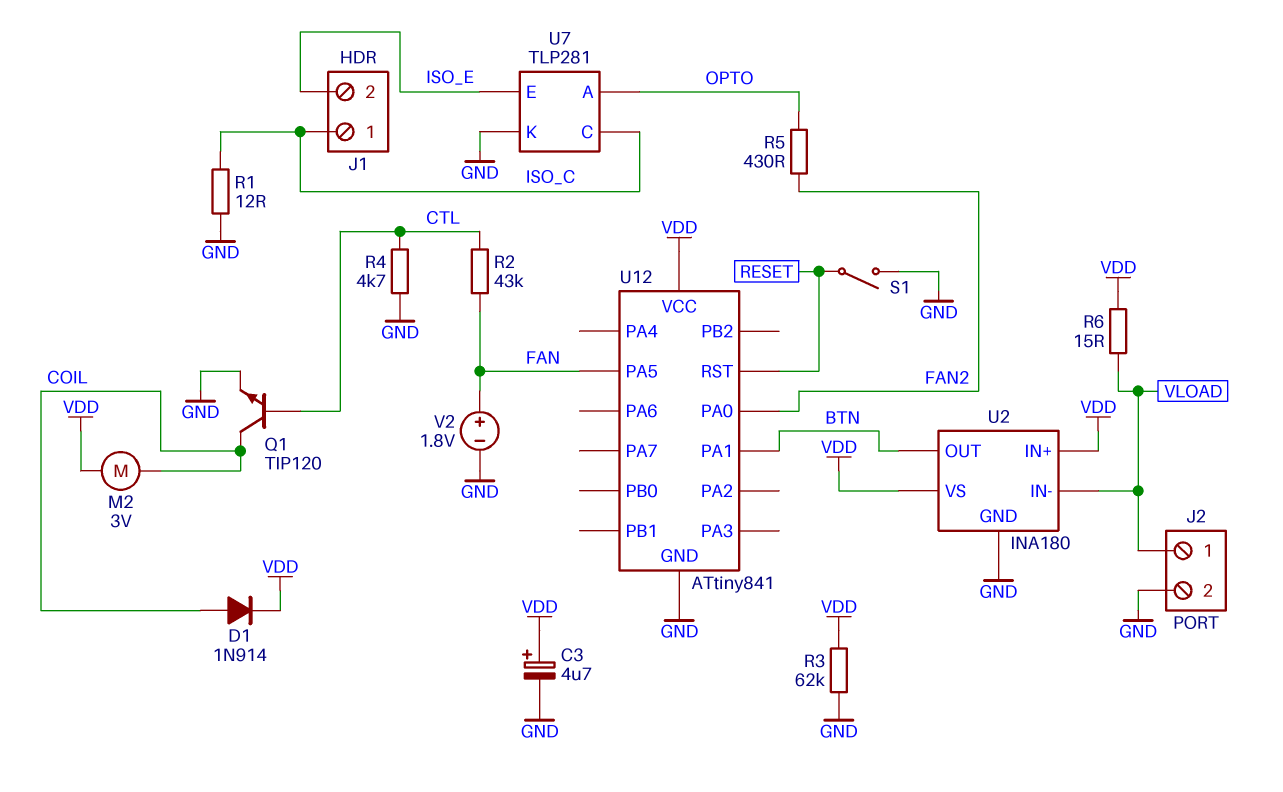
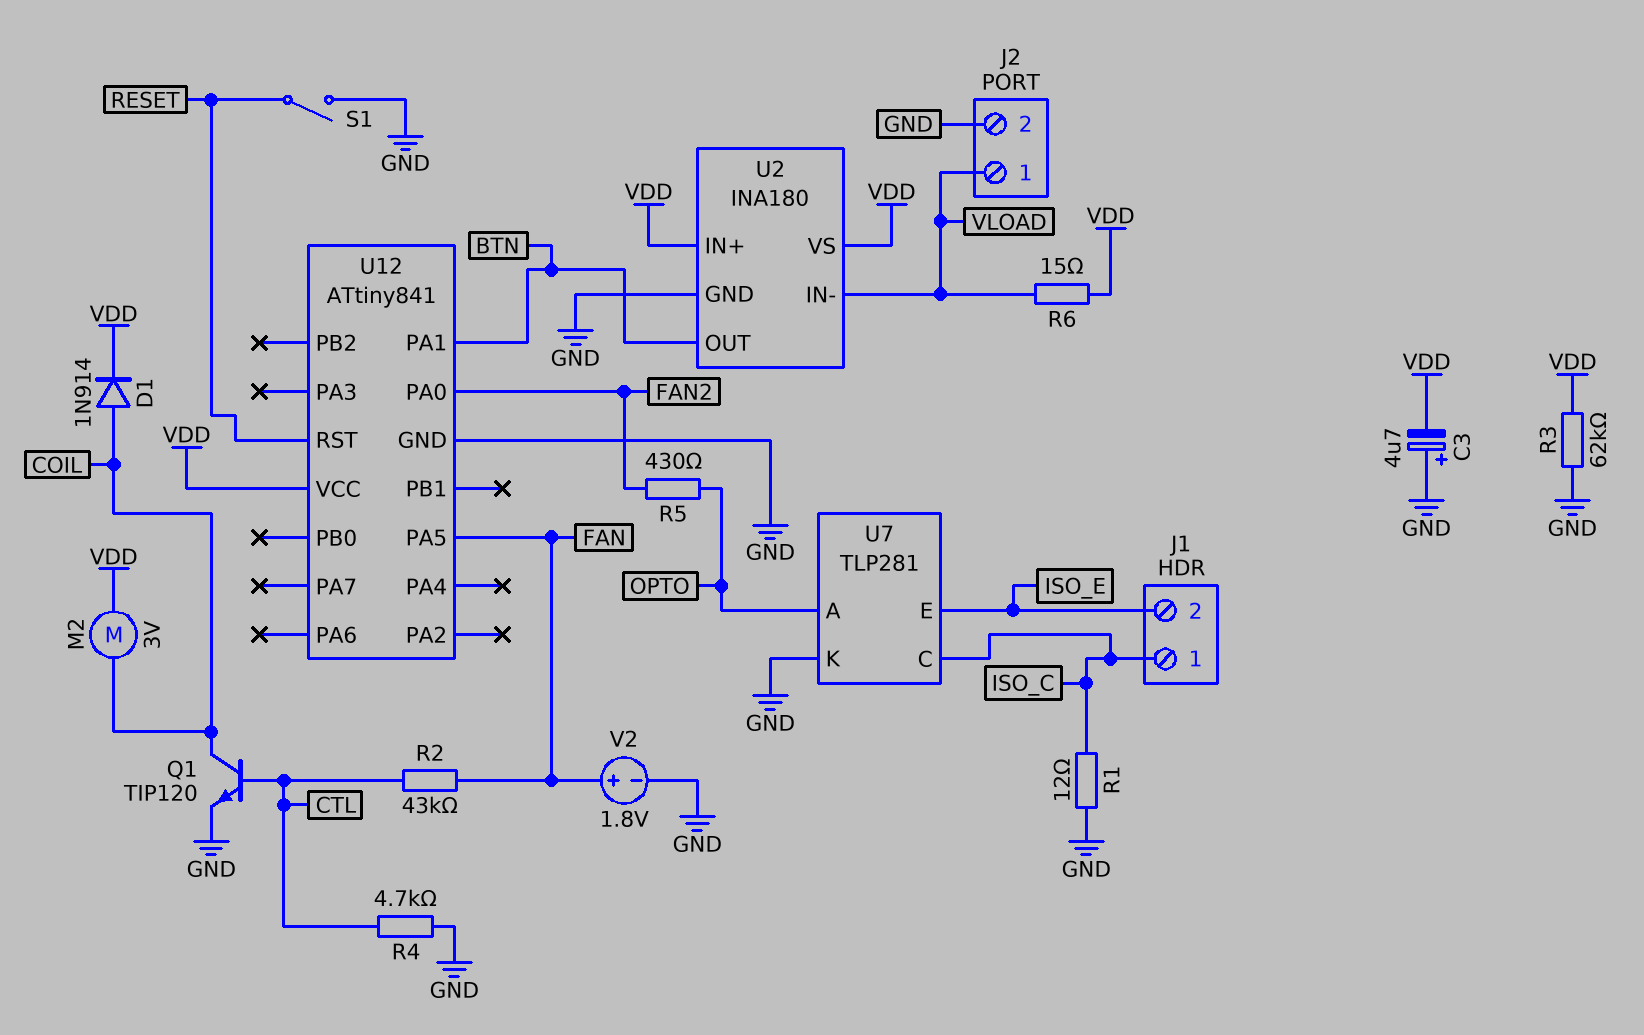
C3: 4.7uF (plus VDD, minus GND) -> 4.7uF (plus GND, minus VDD)

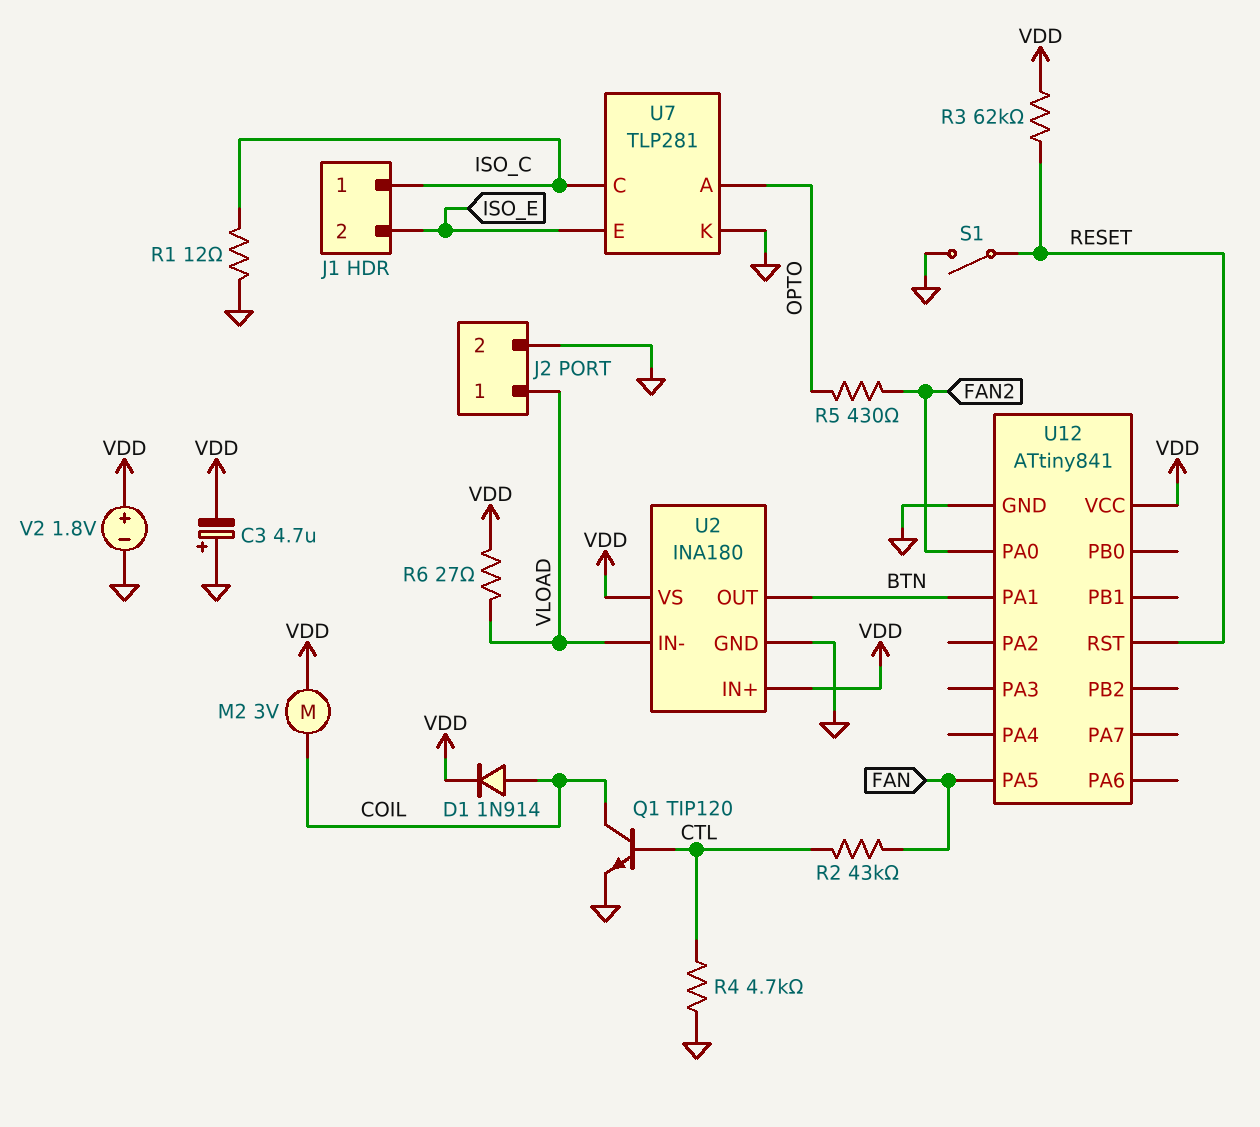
R3: 62k (GND, VDD) -> 62k (RESET, VDD)
R6: 15 (VDD, VLOAD) -> 27 (VDD, VLOAD)
V2: 1.8V (plus FAN, minus GND) -> 1.8V (plus VDD, minus GND)

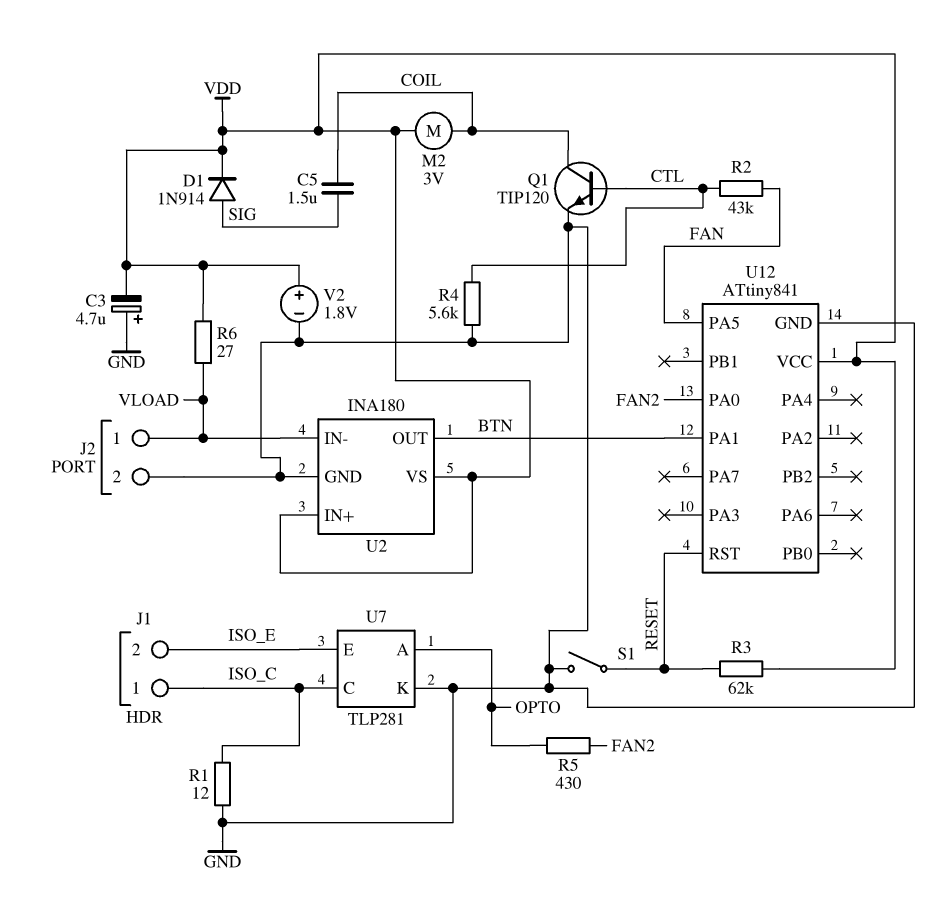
C5: none -> 1.5uF (COIL, SIG)
D1: diode 1N914 (A COIL, K VDD) -> diode 1N914 (A SIG, K VDD)
R4: 4.7k (CTL, GND) -> 5.6k (CTL, GND)

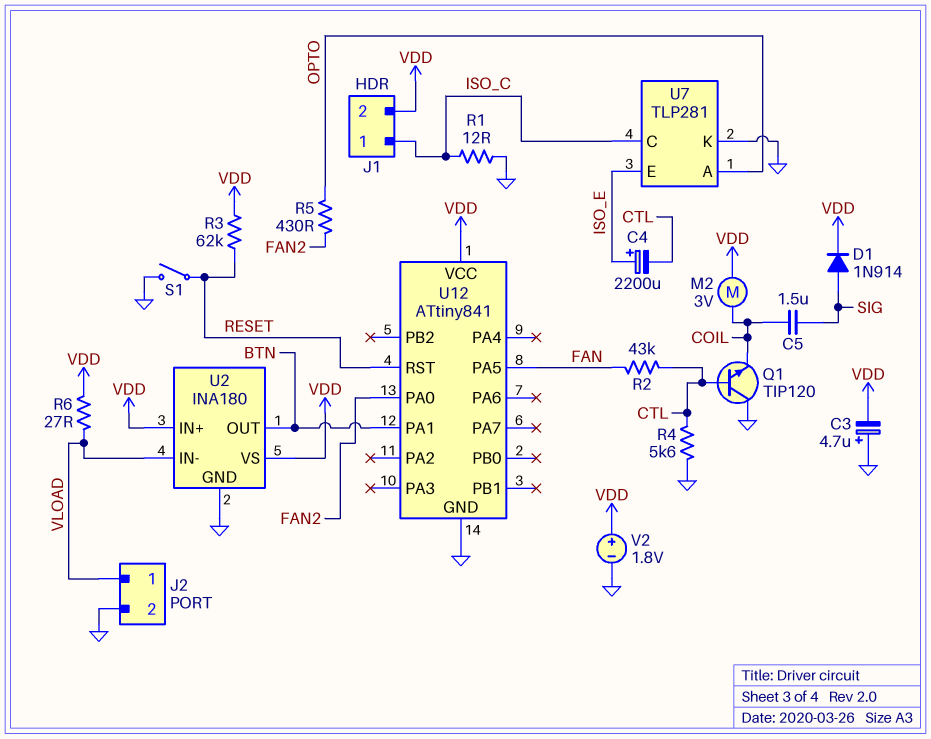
C4: none -> 2200uF (plus ISO_E, minus CTL)
J1 pin 2: ISO_E -> VDD
Q1: NPN TIP120 (B CTL, C COIL, E GND) -> NPN TIP120 (B CTL, C GND, E COIL)

